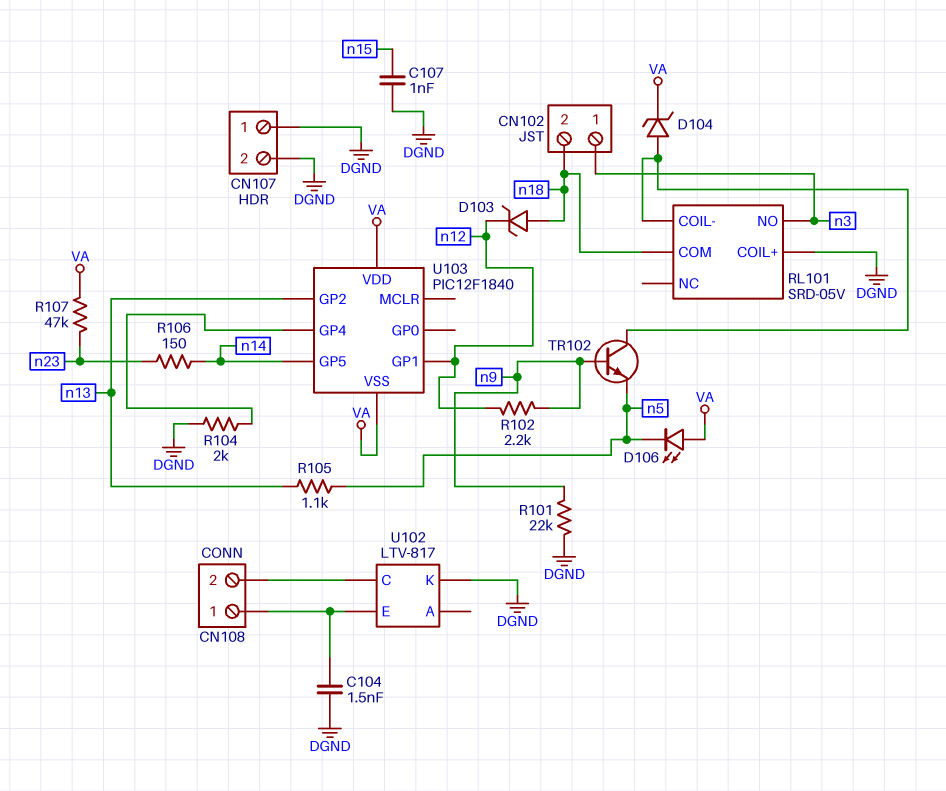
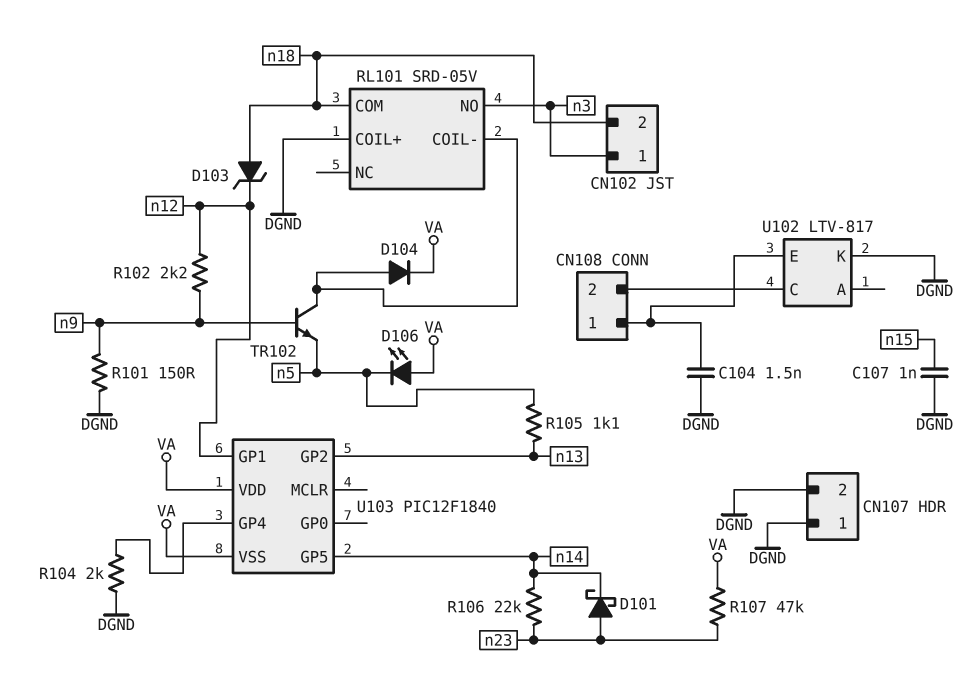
D101: none -> schottky (A n23, K n14)
D104: zener (A RL101/COIL-, K VA) -> diode (A RL101/COIL-, K VA)
R101: 22k (DGND, n9) -> 150 (DGND, n9)
R106: 150 (n14, n23) -> 22k (n14, n23)

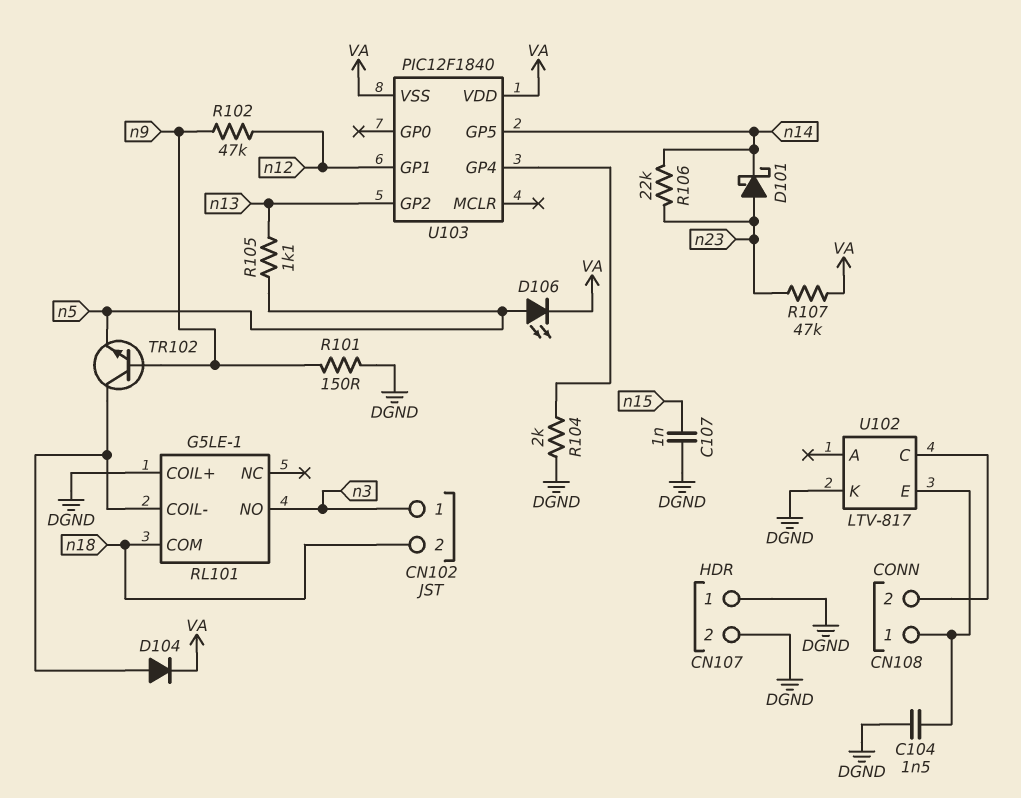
D103: zener (A n18, K n12) -> none
D106: LED (A VA, K n5) -> LED (A n5, K VA)
R102: 2.2k (n9, n12) -> 47k (n9, n12)
RL101: SRD-05V -> G5LE-1

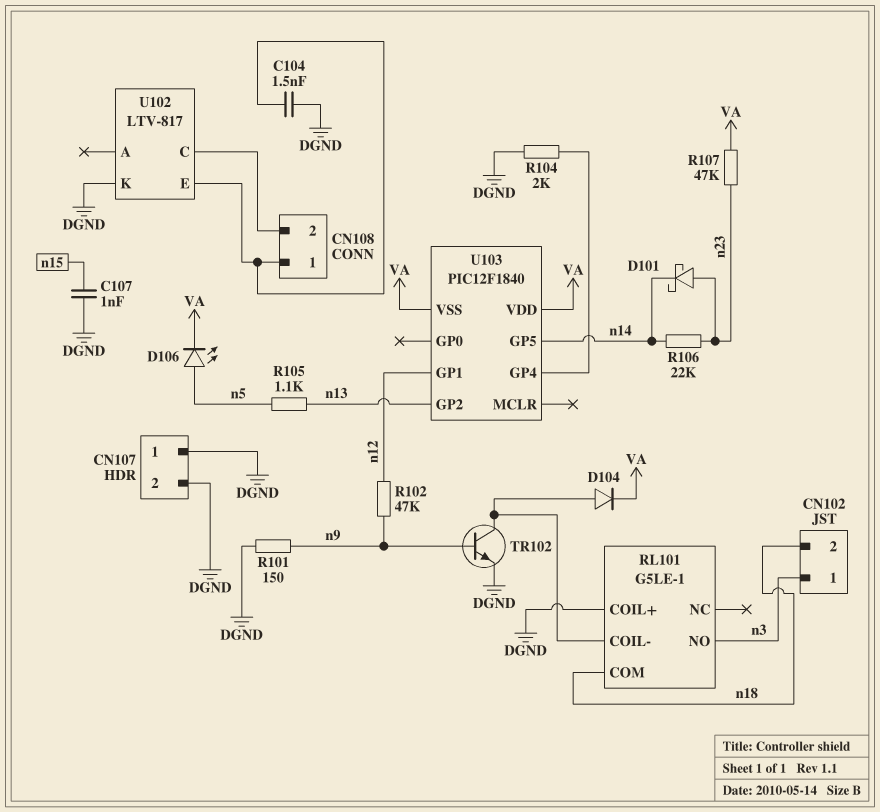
TR102: NPN (B n9, C RL101/COIL-, E n5) -> NPN (B n9, C RL101/COIL-, E DGND)

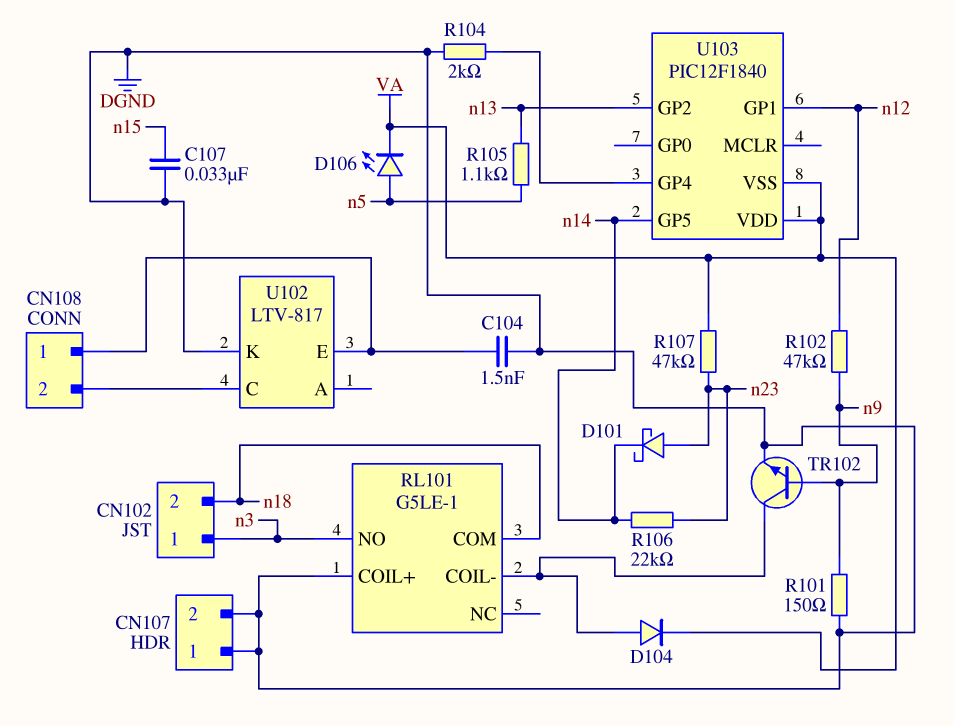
C107: 1nF (DGND, n15) -> 33nF (DGND, n15)

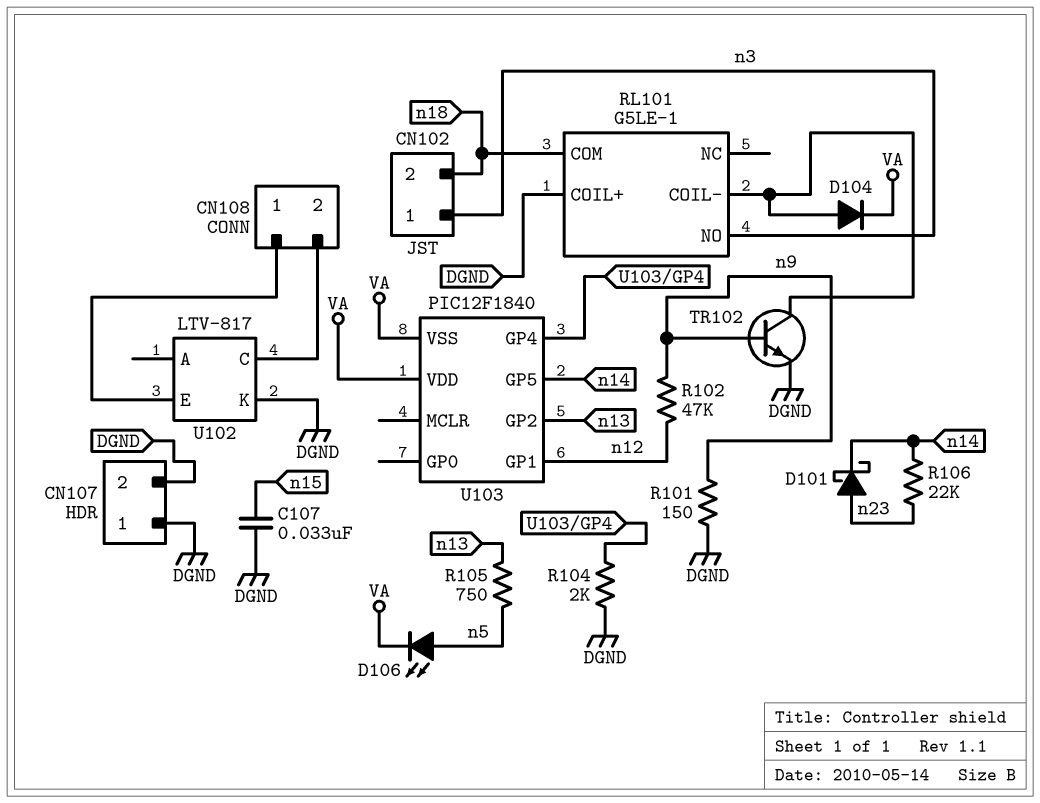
C104: 1.5nF (CN108/1, DGND) -> none
R105: 1.1k (n5, n13) -> 750 (n5, n13)
R107: 47k (VA, n23) -> none

